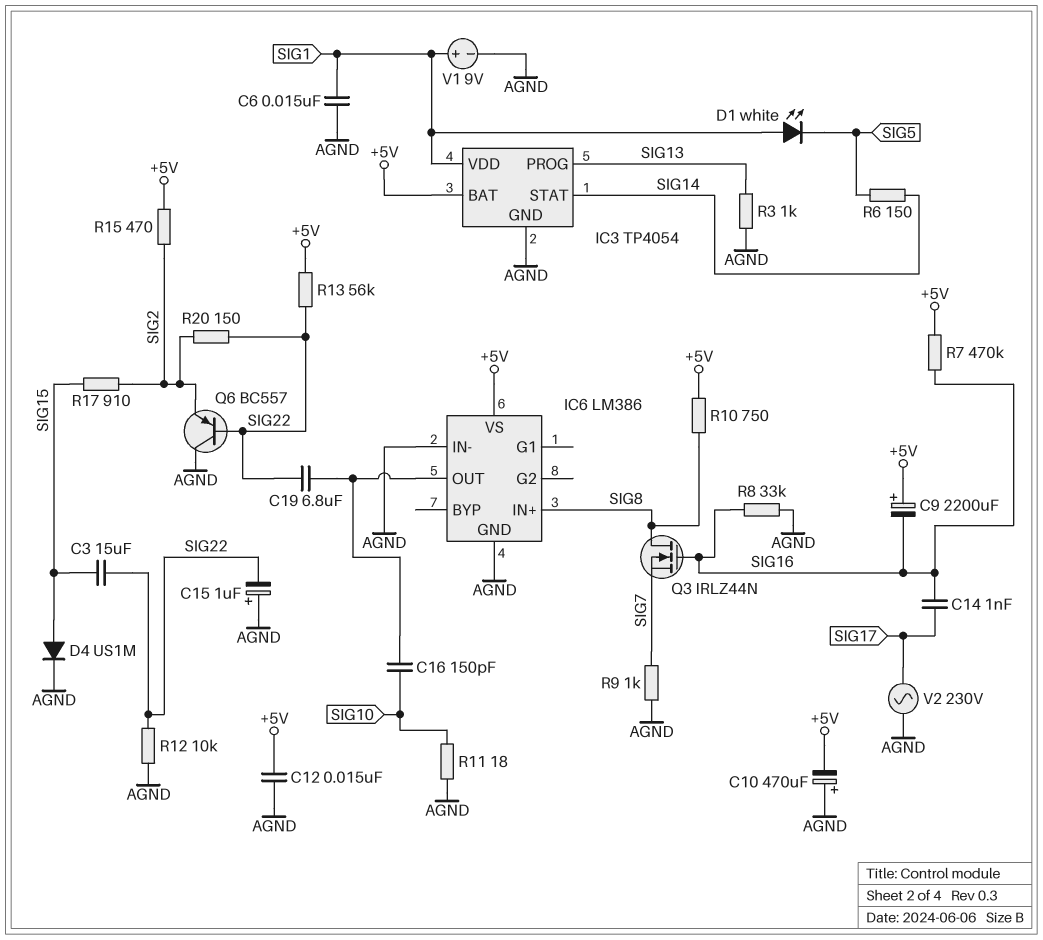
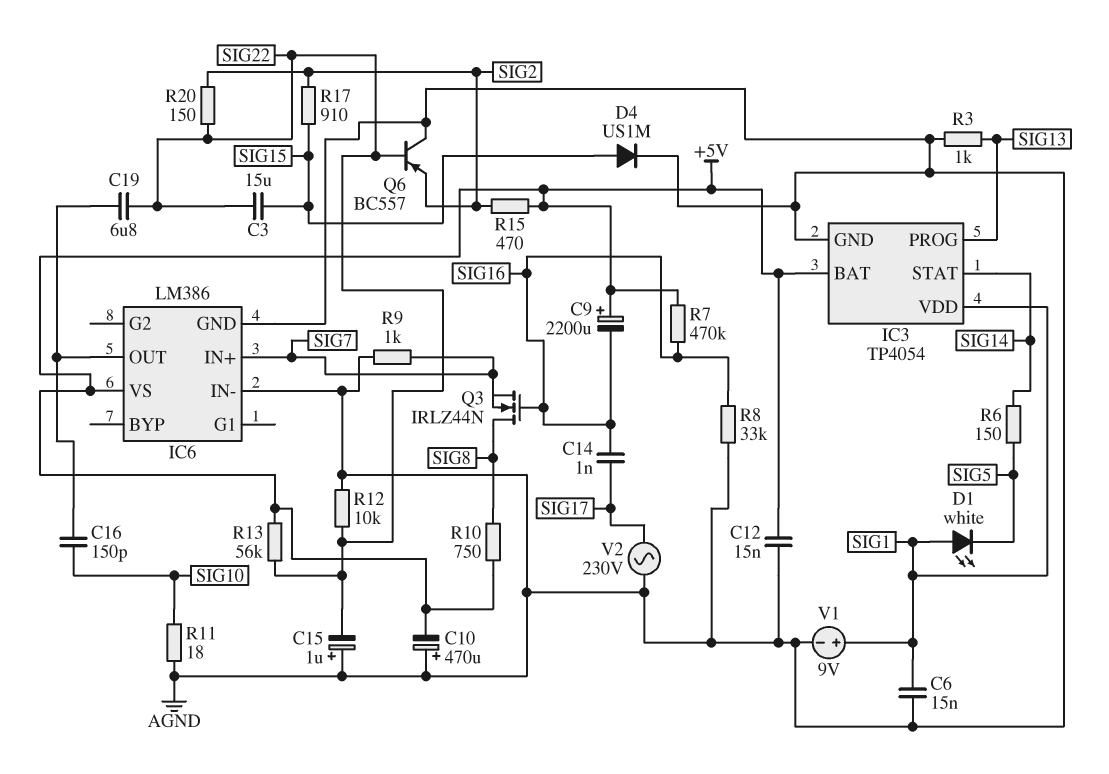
IC6 pin IN+: SIG8 -> SIG7

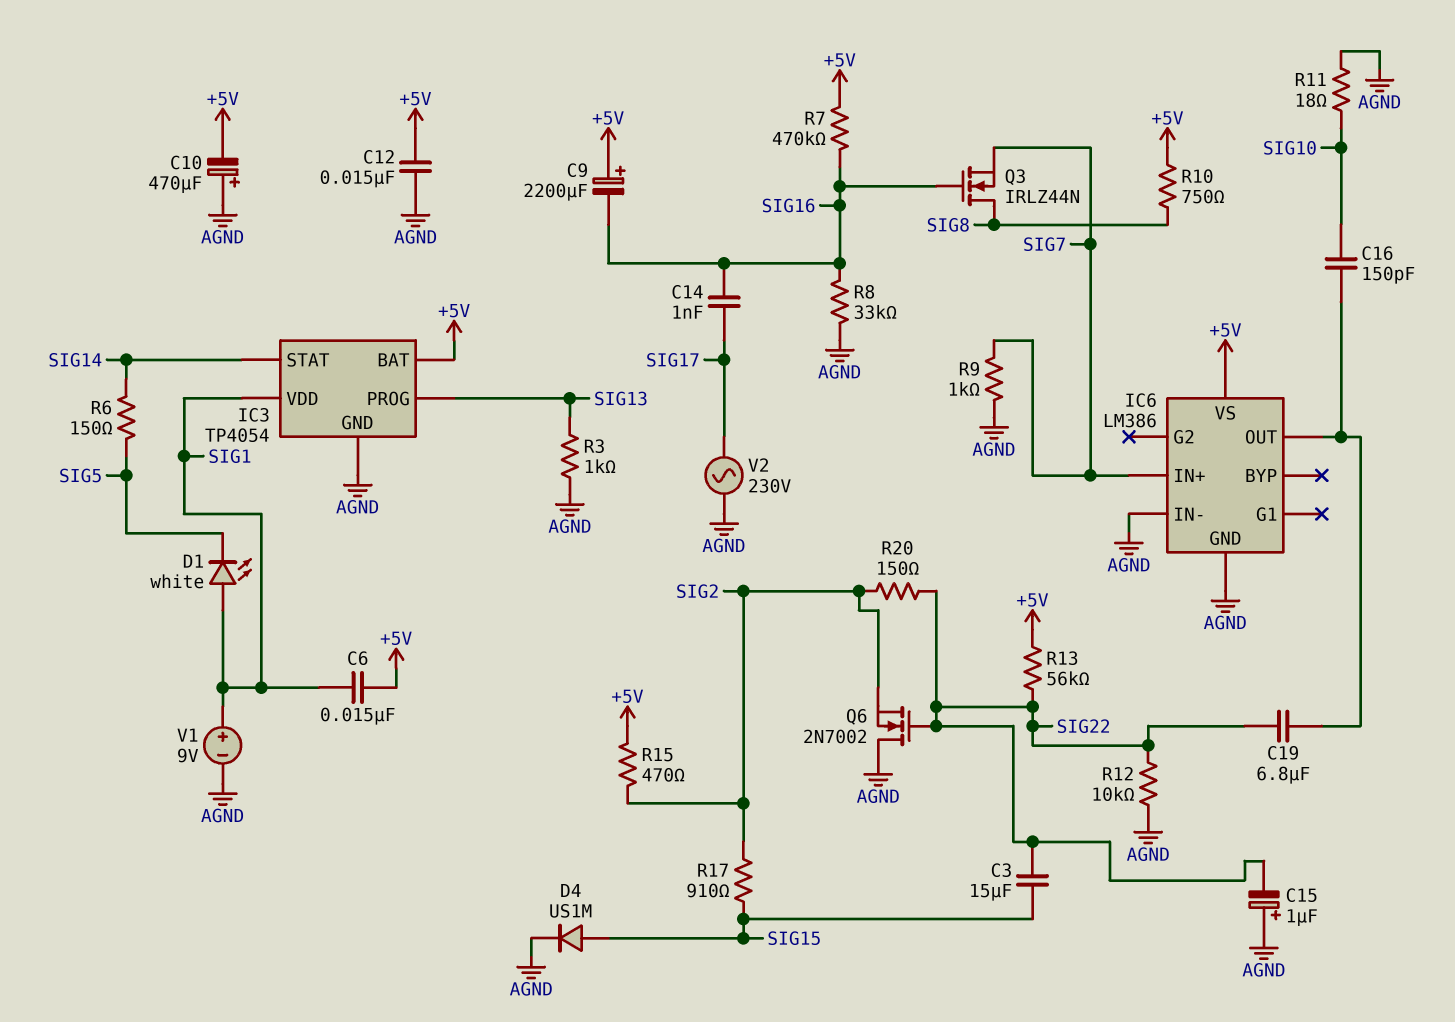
C6: 15nF (AGND, SIG1) -> 15nF (+5V, SIG1)
Q6: PNP BC557 (B SIG22, C AGND, E SIG2) -> NMOS 2N7002 (G SIG22, D AGND, S SIG2)

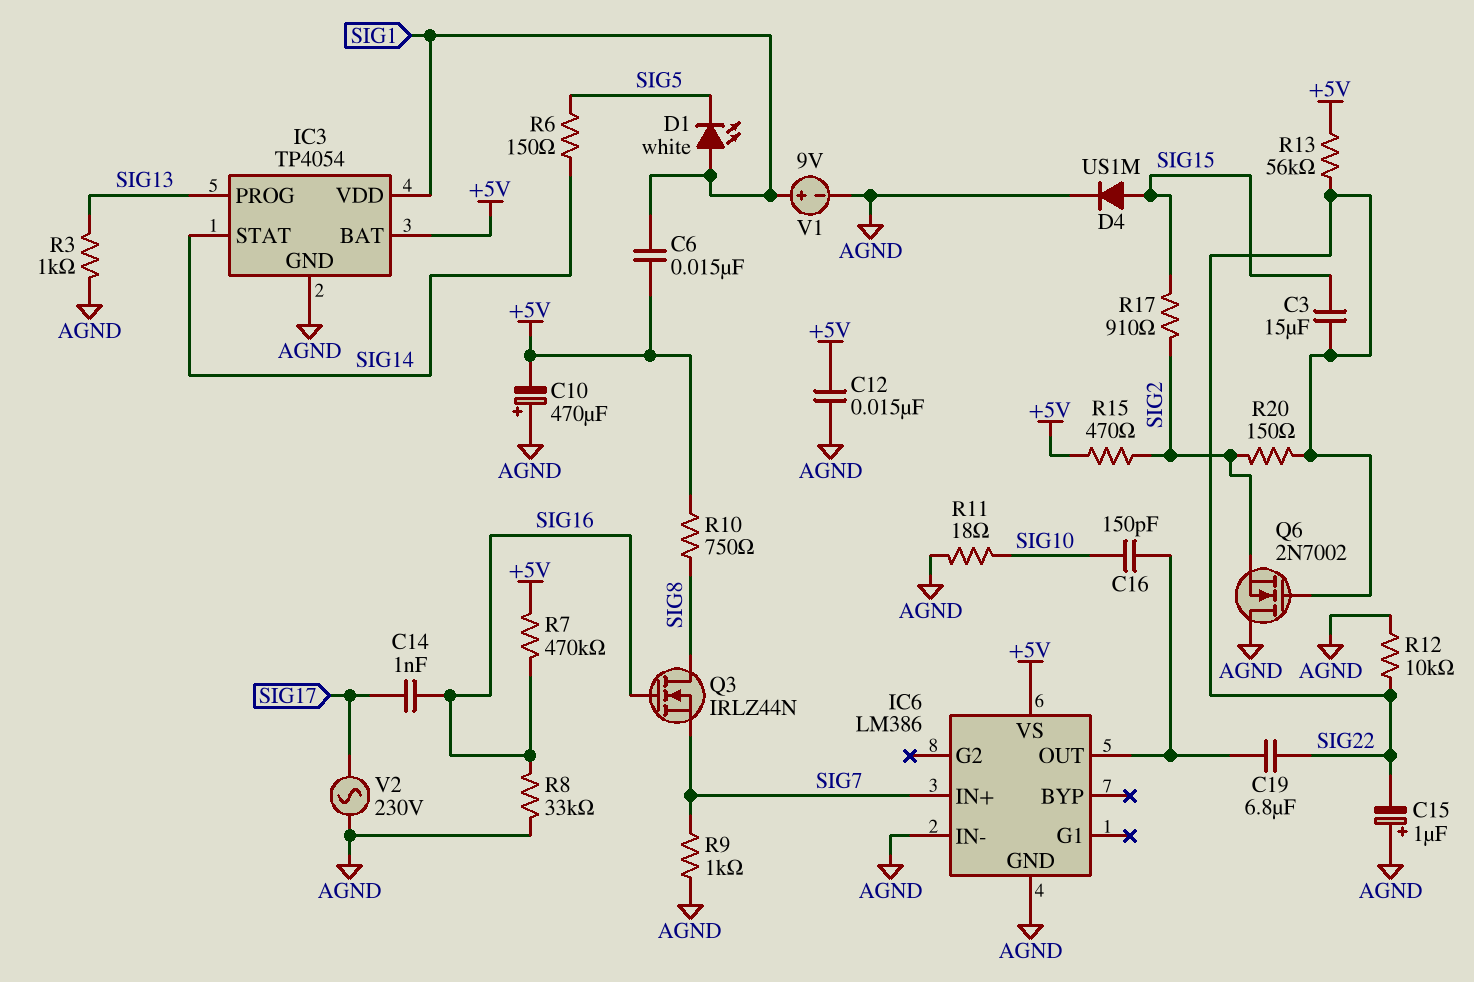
C9: 2200uF (plus +5V, minus SIG16) -> none

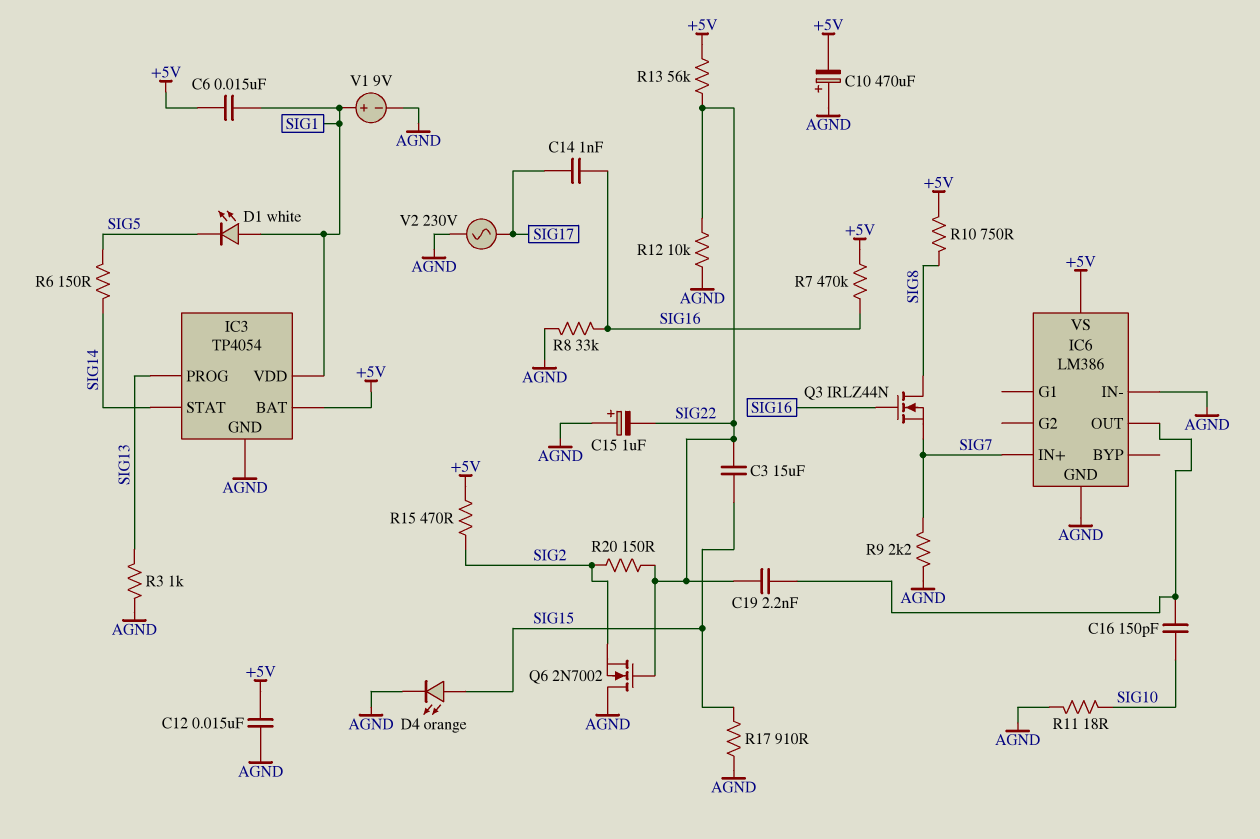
C19: 6.8uF (IC6/OUT, SIG22) -> 2.2nF (IC6/OUT, SIG22)
D4: diode US1M (A SIG15, K AGND) -> LED orange (A SIG15, K AGND)
R9: 1k (AGND, SIG7) -> 2.2k (AGND, SIG7)
R17: 910 (SIG2, SIG15) -> 910 (AGND, SIG15)

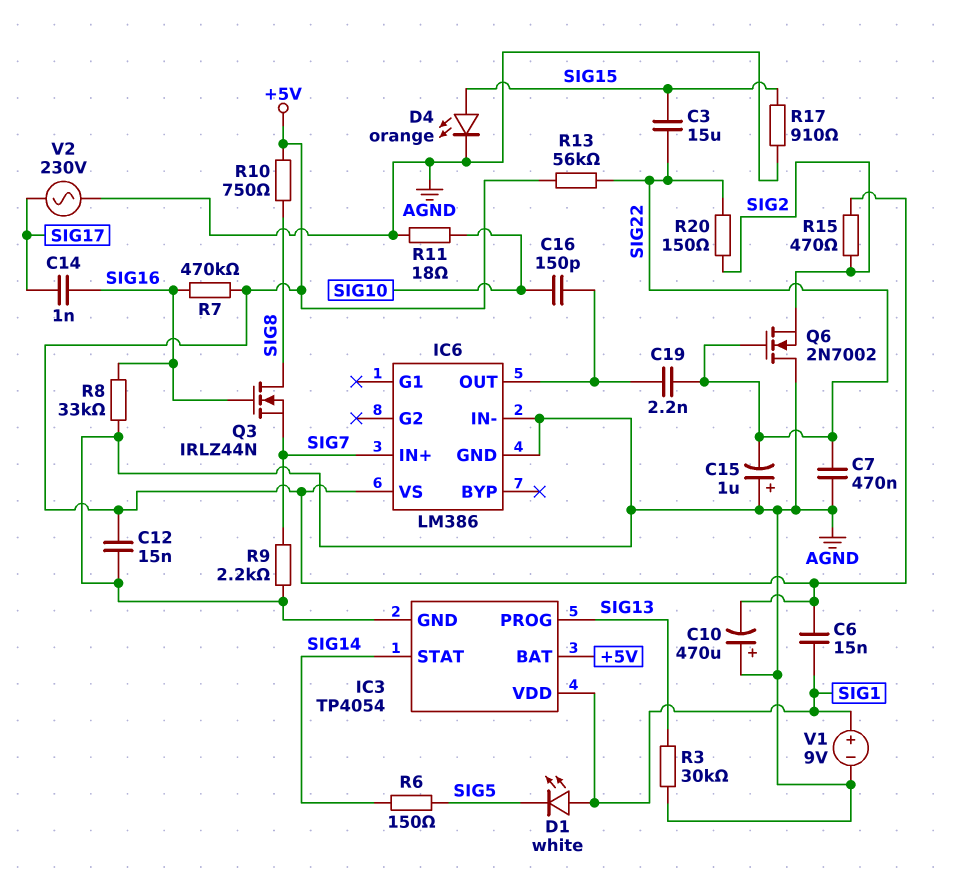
C7: none -> 470nF (AGND, SIG22)
R3: 1k (AGND, SIG13) -> 30k (AGND, SIG13)
R12: 10k (AGND, SIG22) -> none

